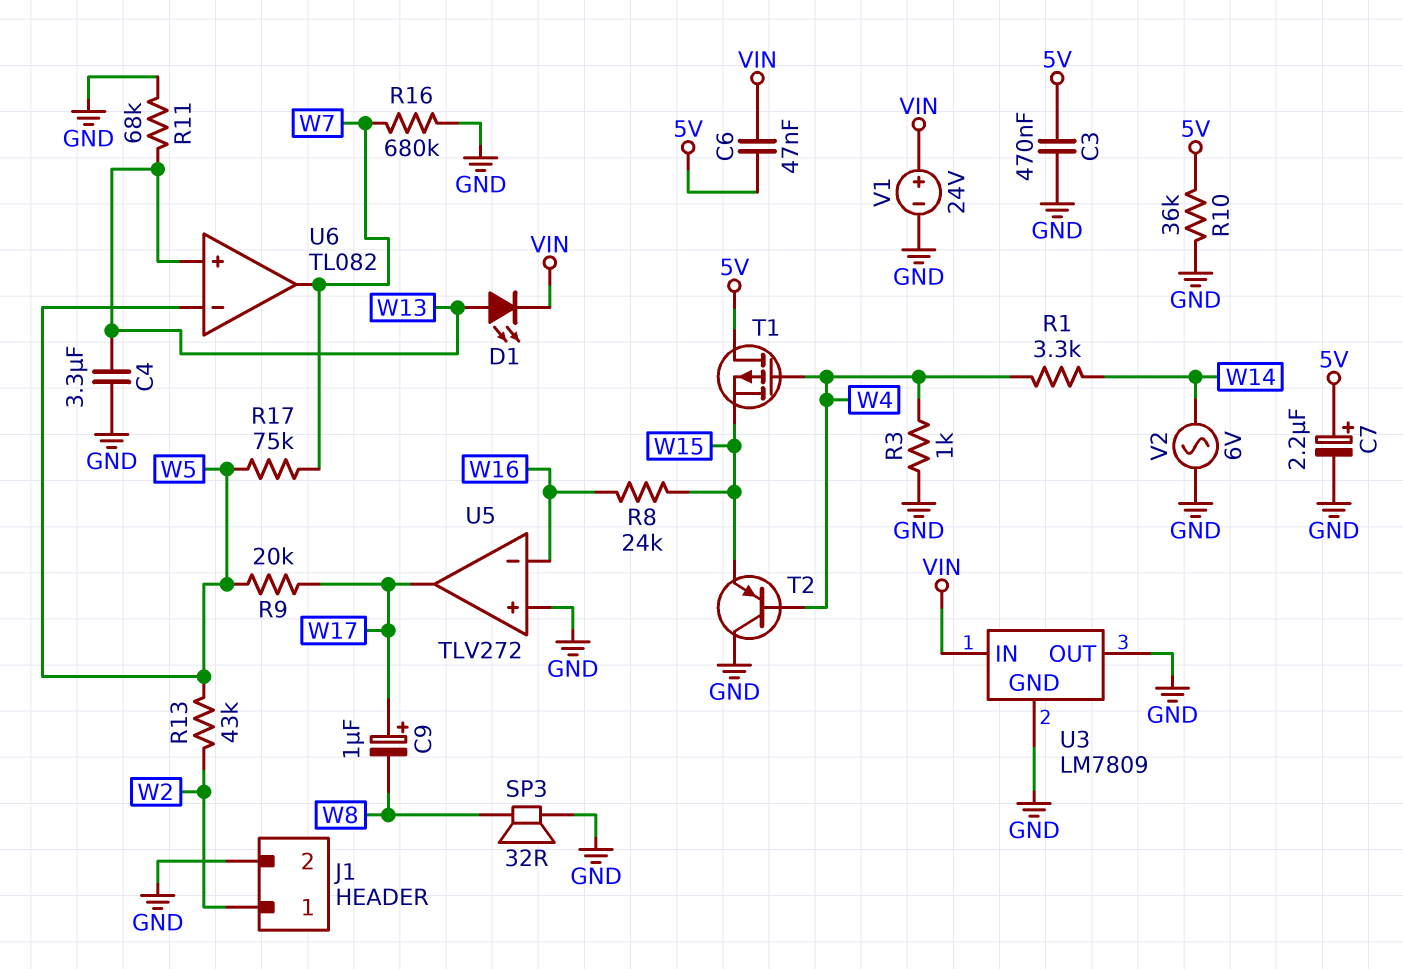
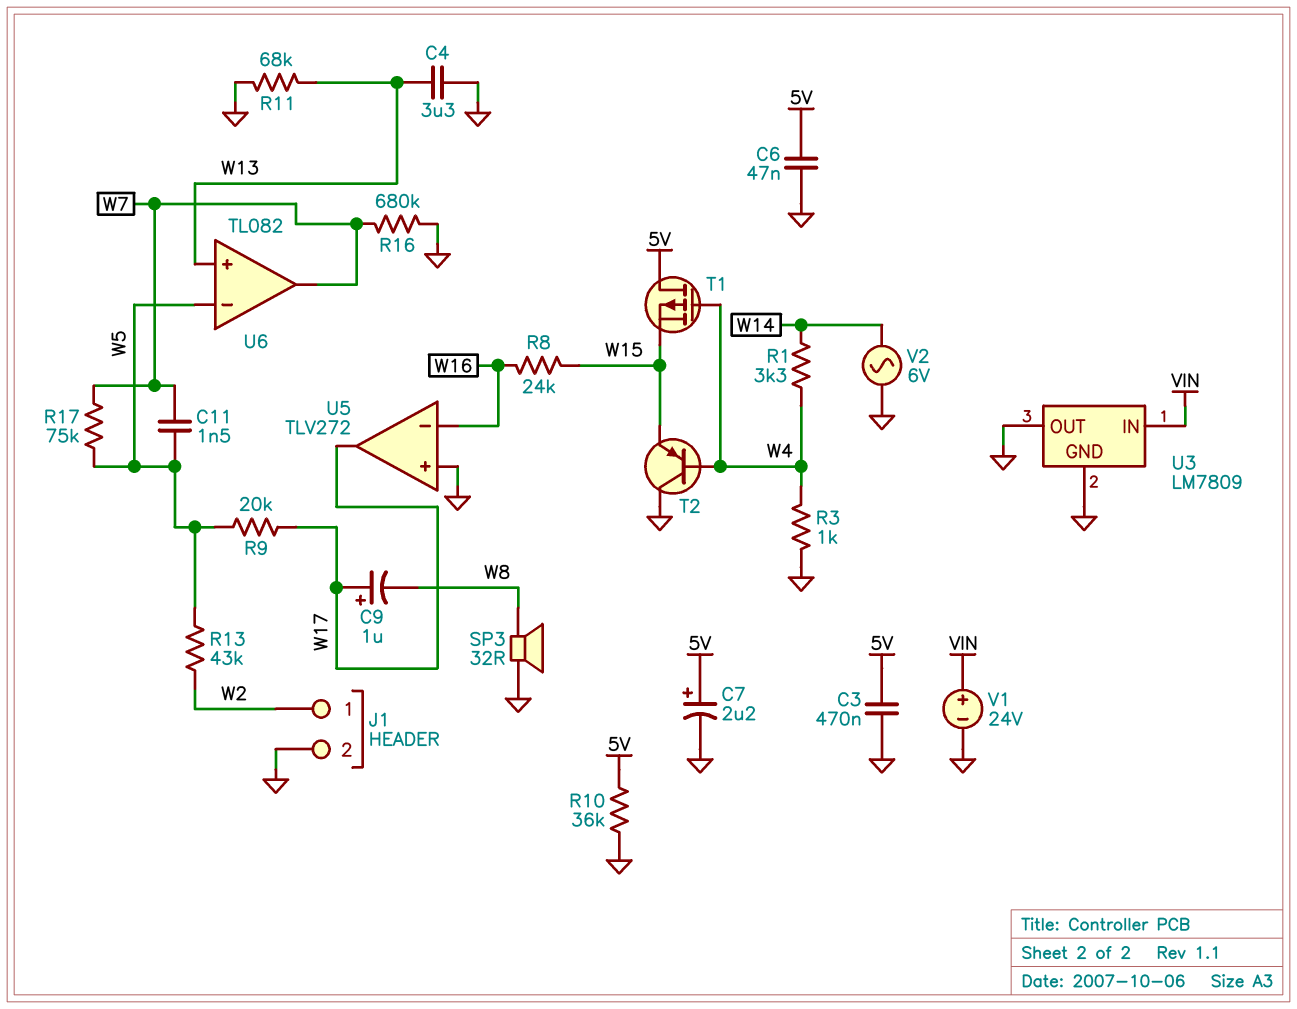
C6: 47nF (5V, VIN) -> 47nF (5V, GND)
C11: none -> 1.5nF (W5, W7)
D1: LED (A W13, K VIN) -> none

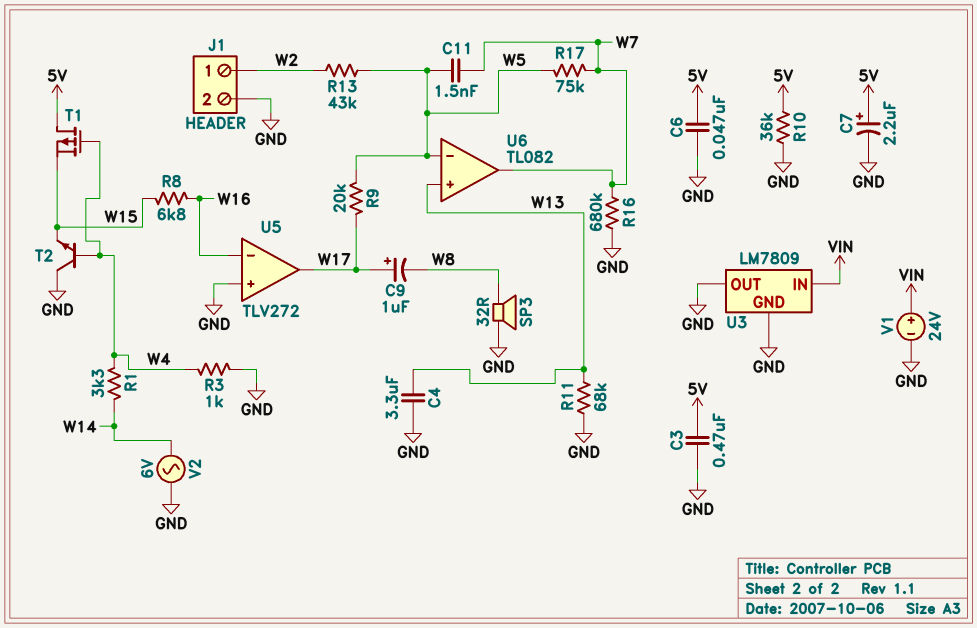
R8: 24k (W15, W16) -> 6.8k (W15, W16)
T2: PNP (B W4, C GND, E W15) -> NPN (B W4, C GND, E W15)

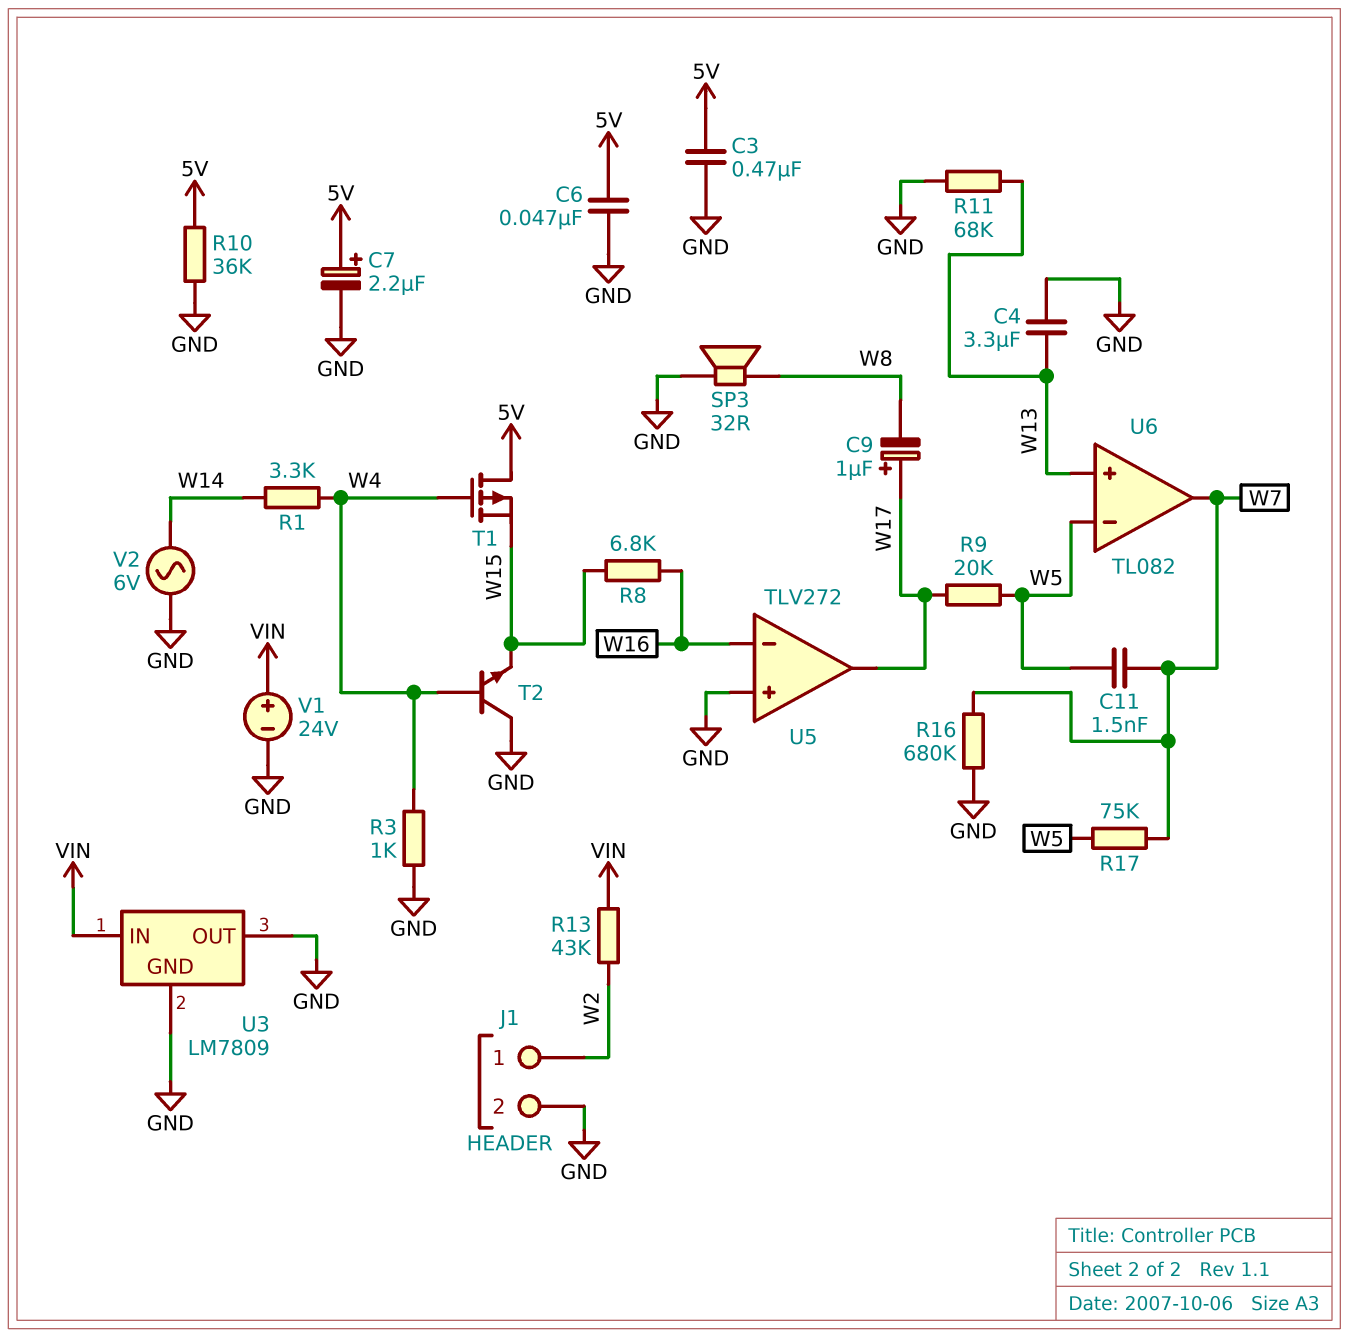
R13: 43k (W2, W5) -> 43k (VIN, W2)

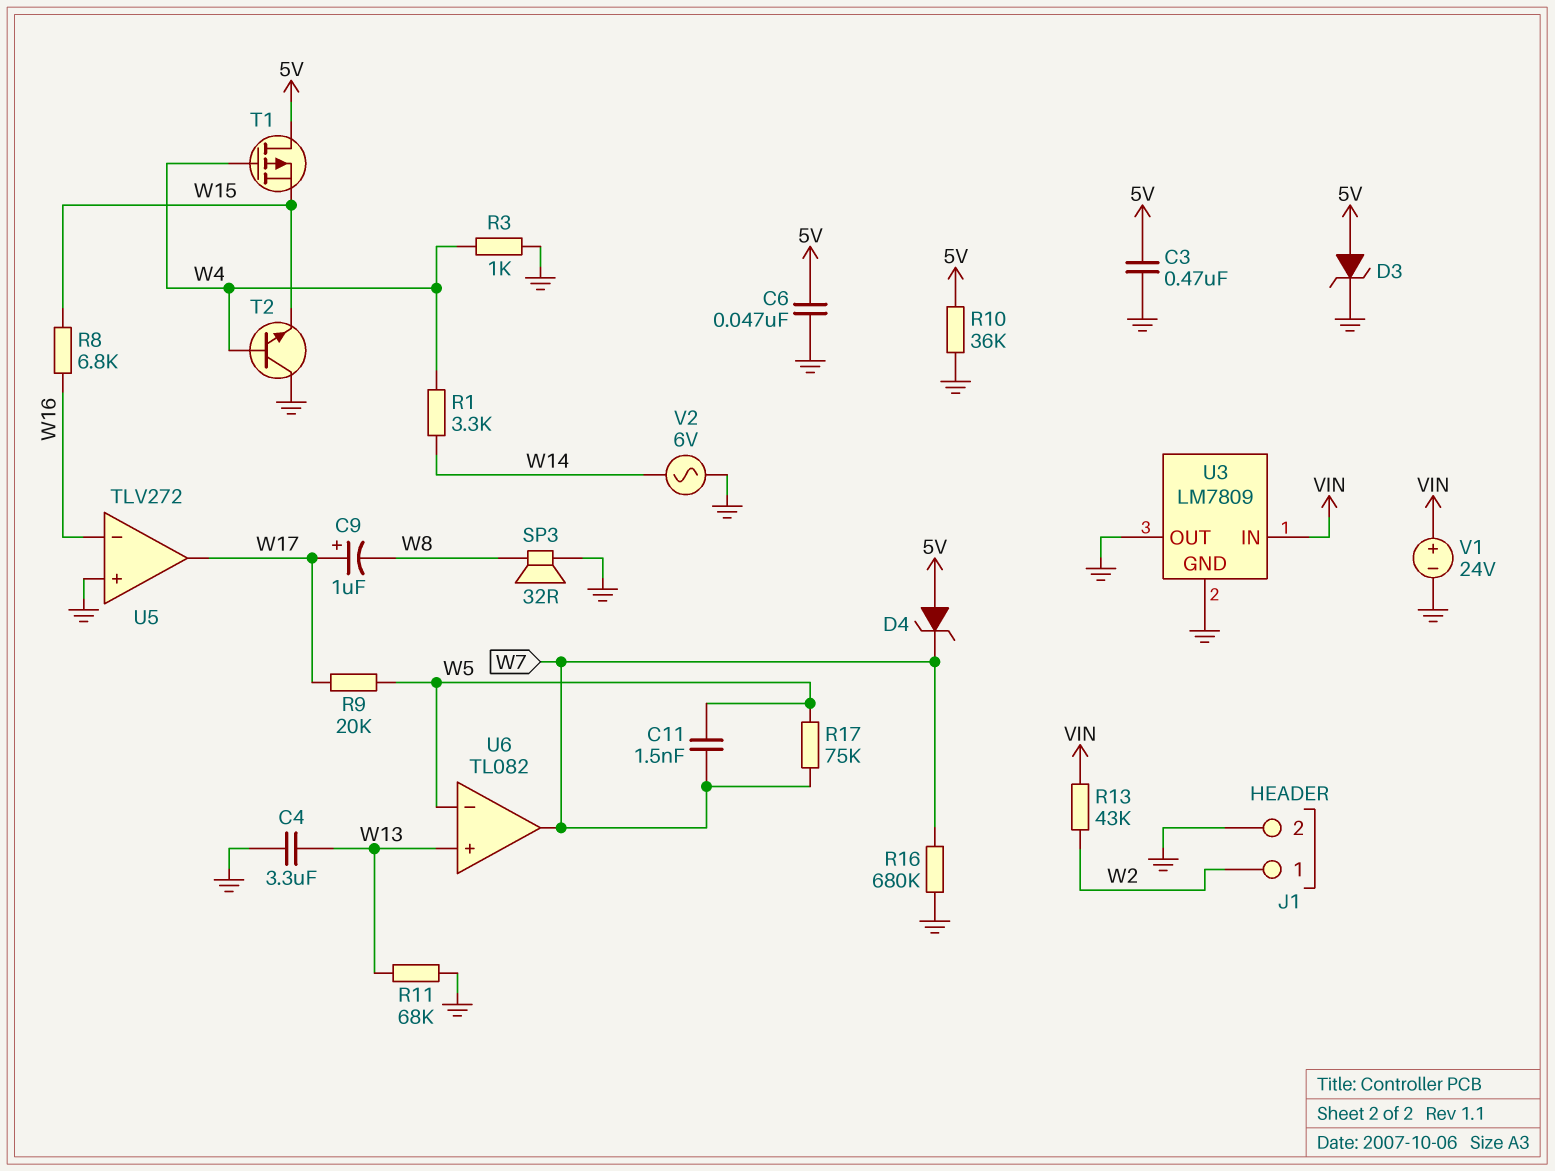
C7: 2.2uF (plus 5V, minus GND) -> none
D3: none -> zener (A 5V, K GND)
D4: none -> zener (A 5V, K W7)

